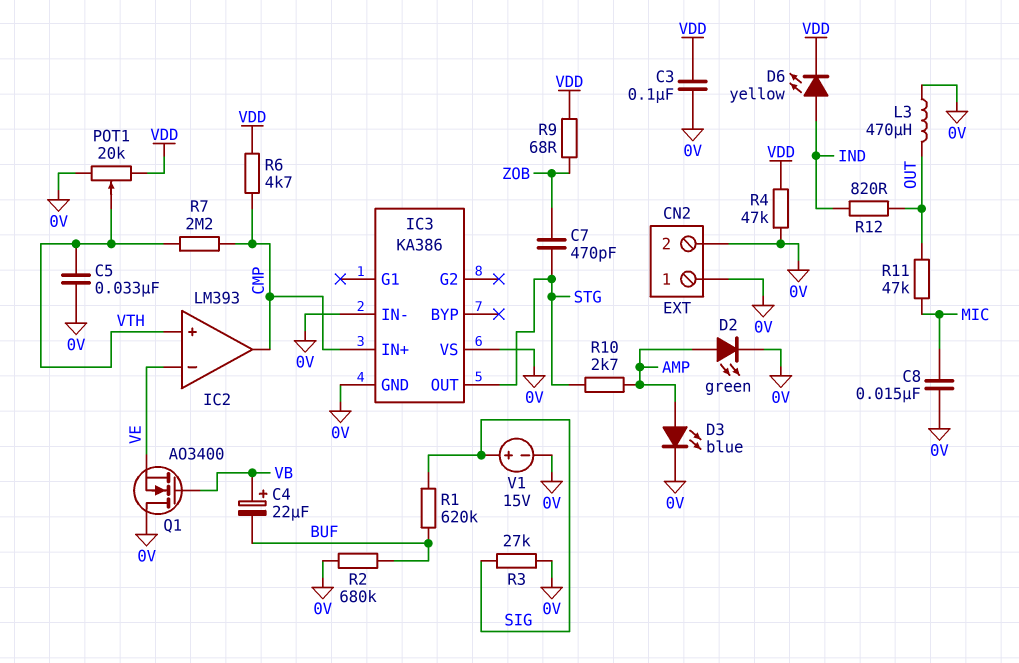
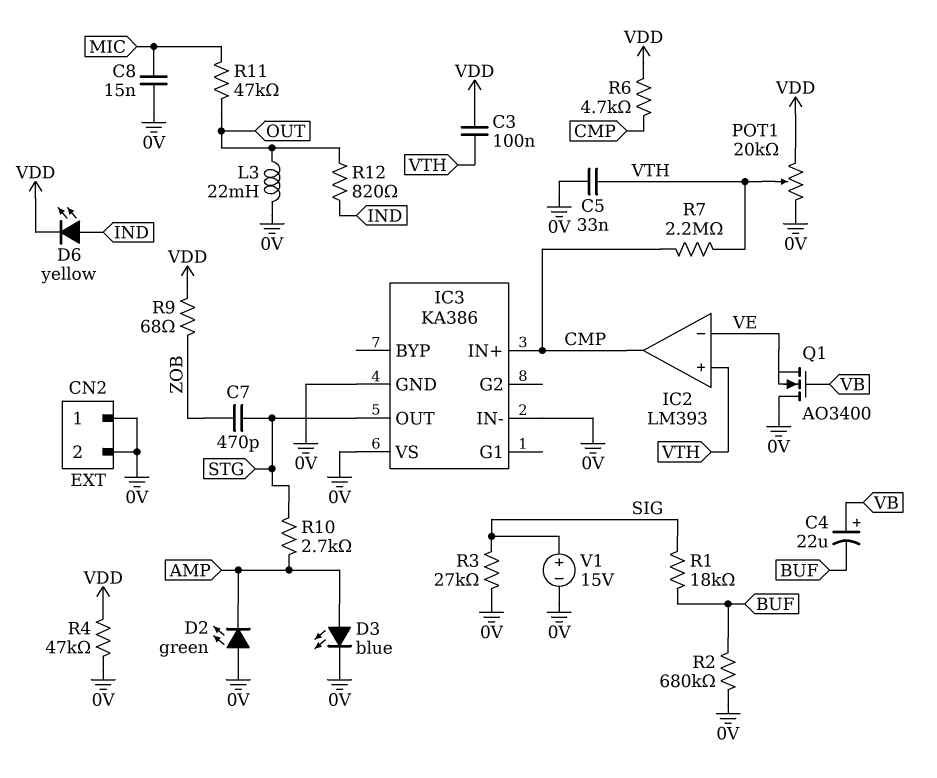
C3: 100nF (0V, VDD) -> 100nF (VDD, VTH)
D2: LED green (A AMP, K 0V) -> LED green (A 0V, K AMP)
L3: 470uH (0V, OUT) -> 22mH (0V, OUT)
R1: 620k (BUF, SIG) -> 18k (BUF, SIG)

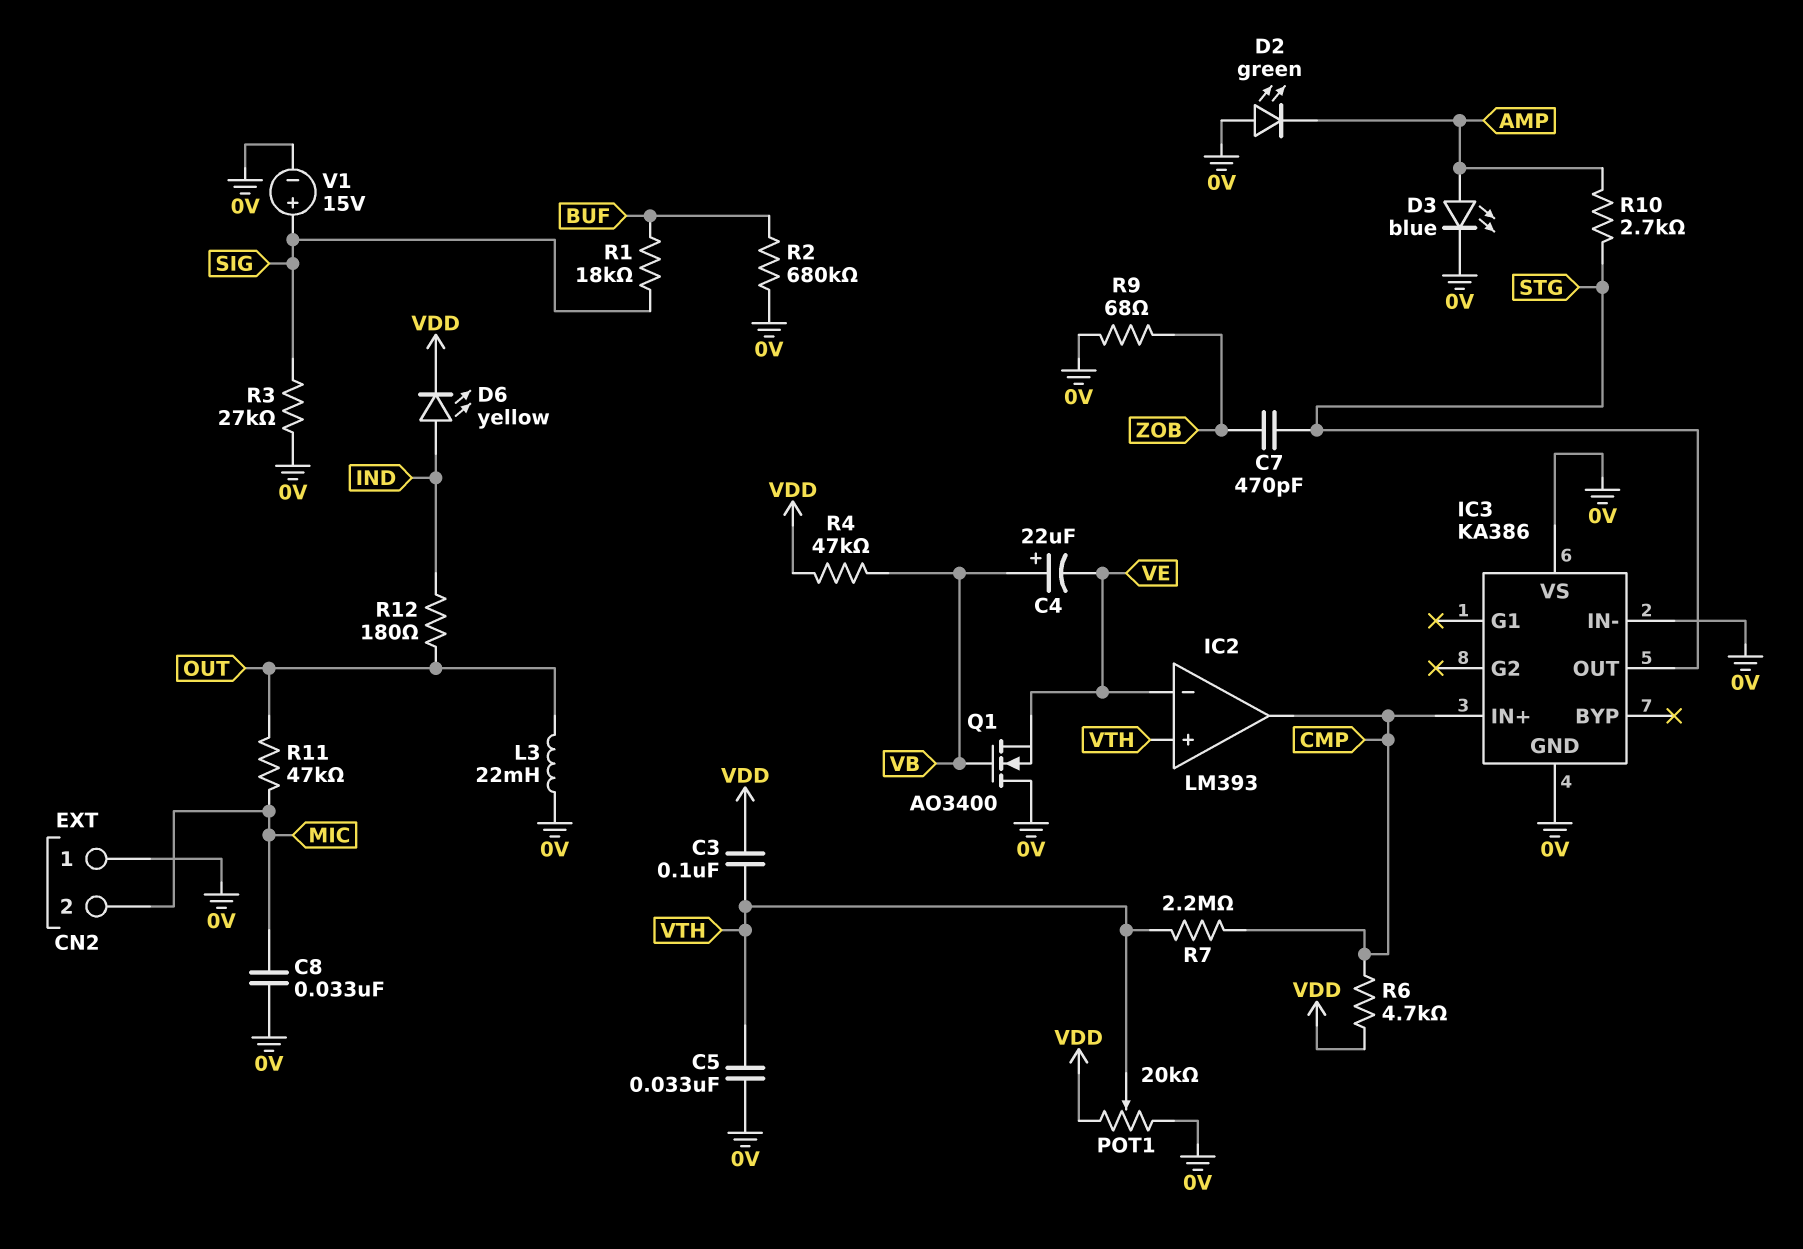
C4: 22uF (plus VB, minus BUF) -> 22uF (plus VB, minus VE)
C8: 15nF (0V, MIC) -> 33nF (0V, MIC)
CN2 pin 2: 0V -> MIC
R4: 47k (0V, VDD) -> 47k (VB, VDD)
R9: 68 (VDD, ZOB) -> 68 (0V, ZOB)
R12: 820 (IND, OUT) -> 180 (IND, OUT)

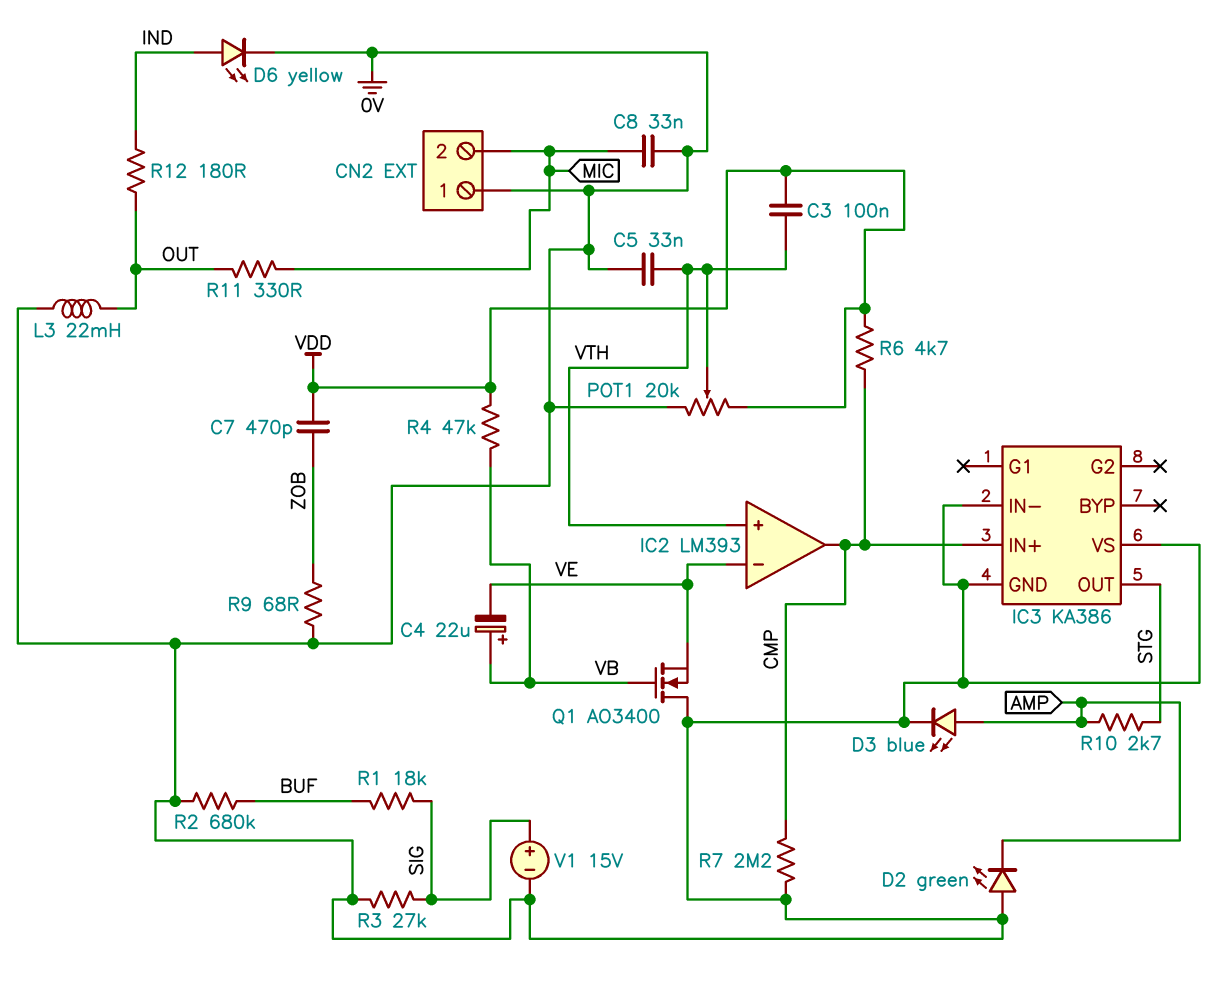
C7: 470pF (STG, ZOB) -> 470pF (VDD, ZOB)
D6: LED yellow (A IND, K VDD) -> LED yellow (A IND, K 0V)
R7: 2.2M (CMP, VTH) -> 2.2M (0V, CMP)
R11: 47k (MIC, OUT) -> 330 (MIC, OUT)

